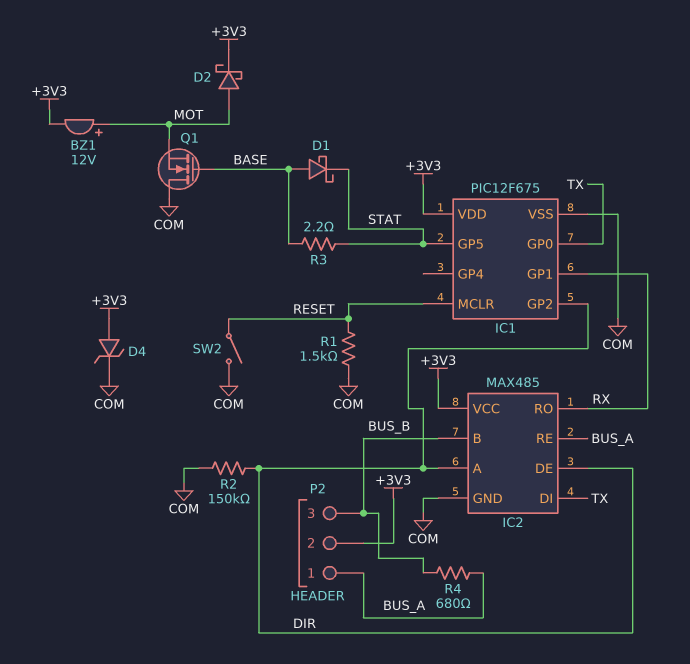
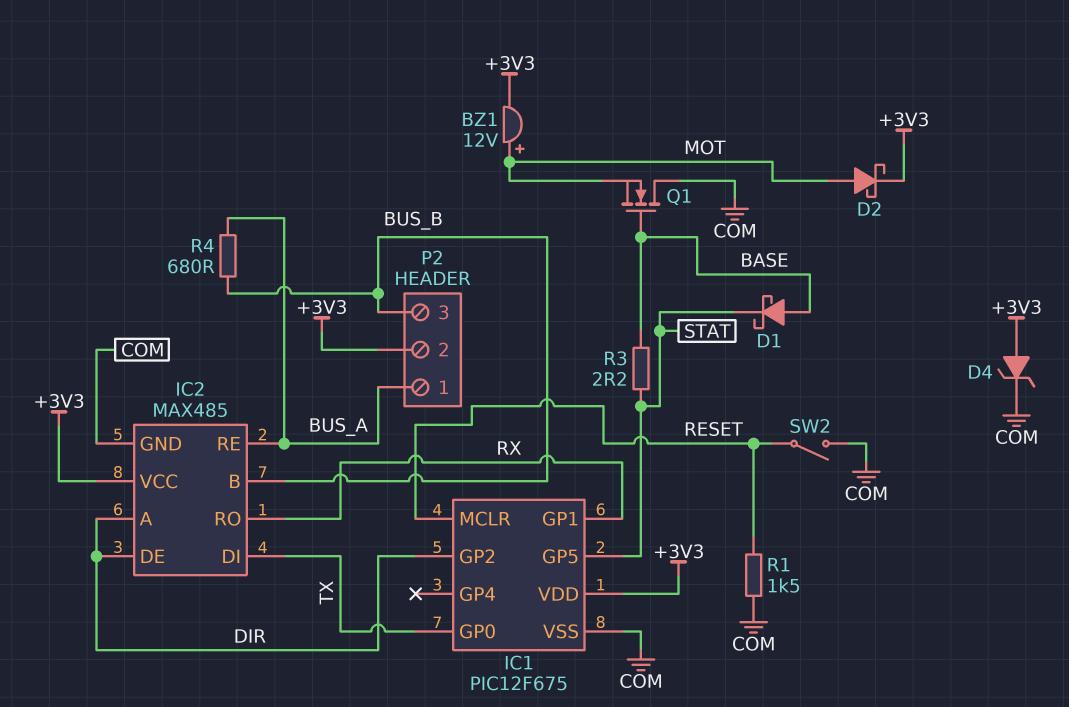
R2: 150k (COM, DIR) -> none

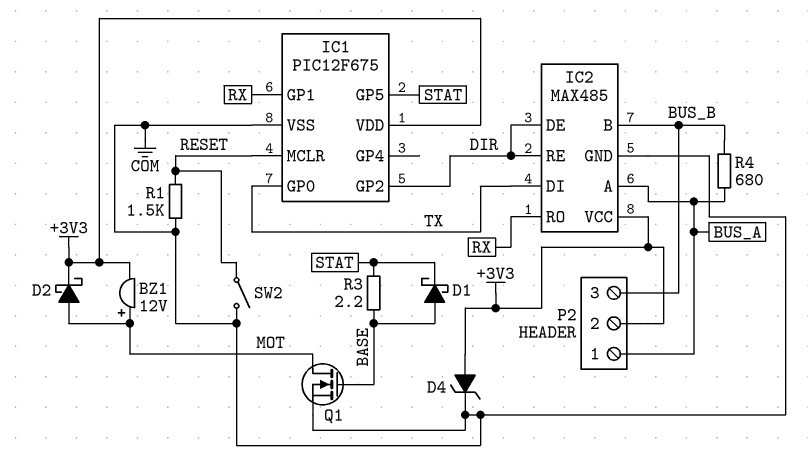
IC2 pin A: DIR -> BUS_A
IC2 pin RE: BUS_A -> DIR
Q1: NMOS (G BASE, D COM, S MOT) -> NMOS (G BASE, D MOT, S COM)

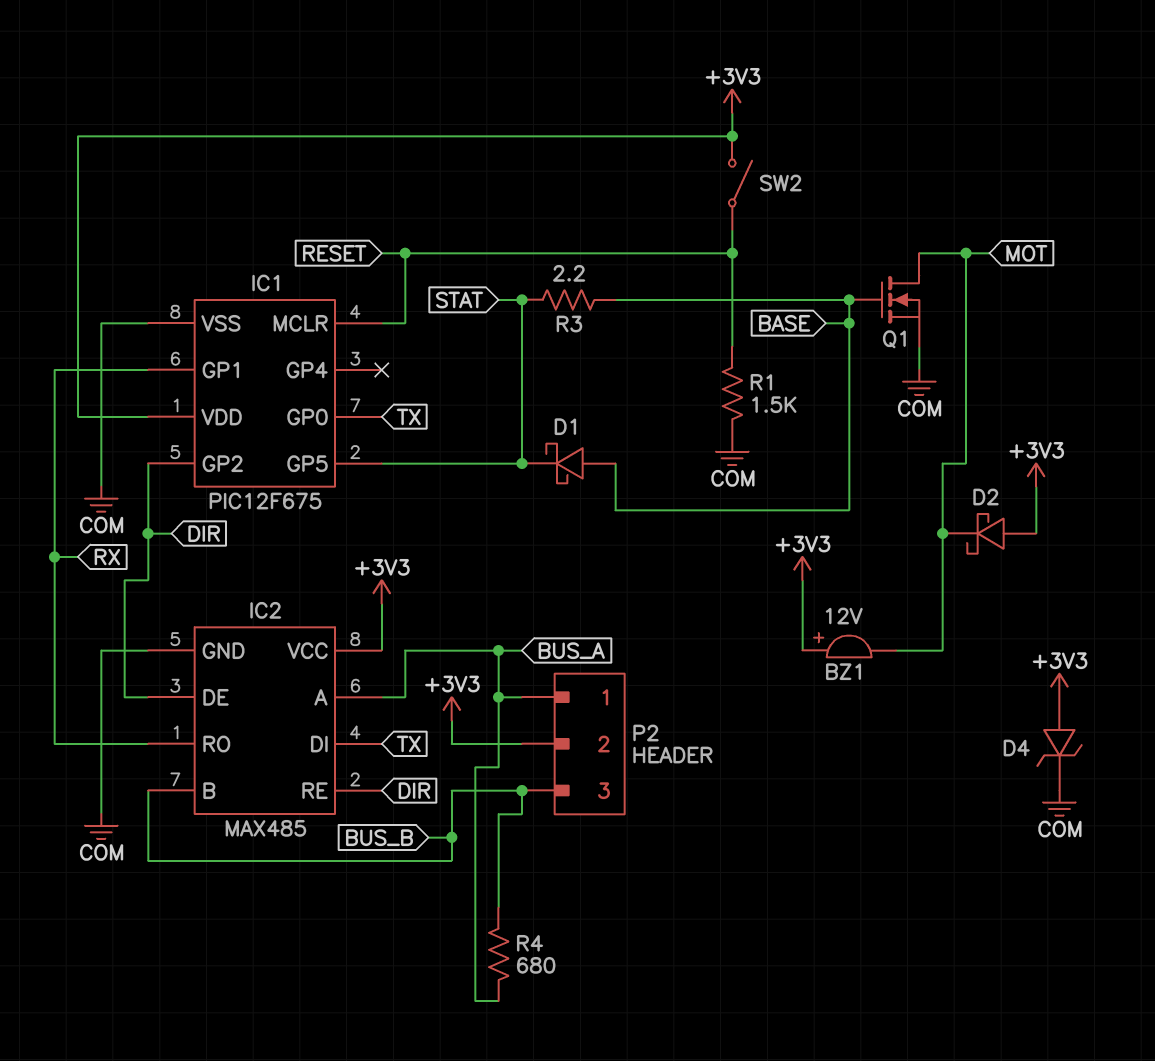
BZ1: buzzer 12V (plus MOT, minus +3V3) -> buzzer 12V (plus +3V3, minus MOT)
D2: schottky (A MOT, K +3V3) -> schottky (A +3V3, K MOT)
SW2: switch (COM, RESET) -> switch (+3V3, RESET)

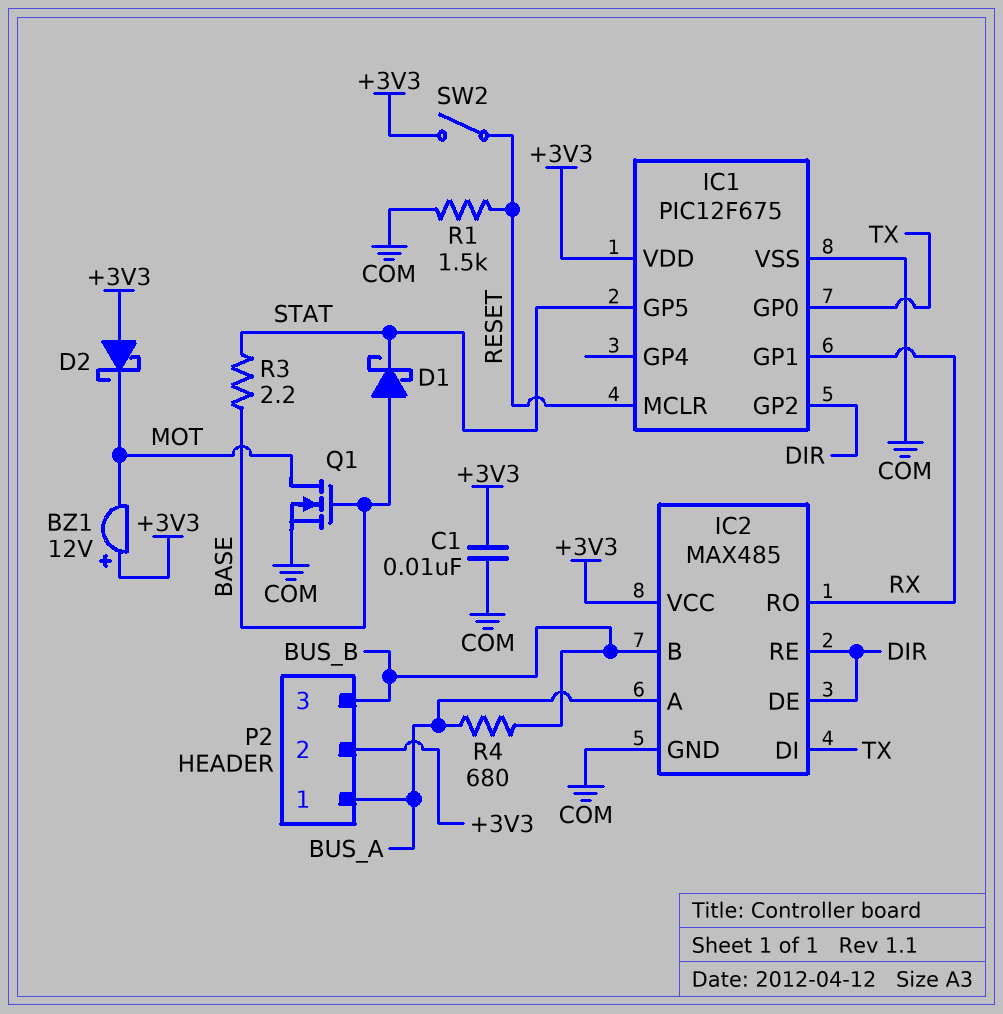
C1: none -> 10nF (+3V3, COM)
D4: zener (A +3V3, K COM) -> none

